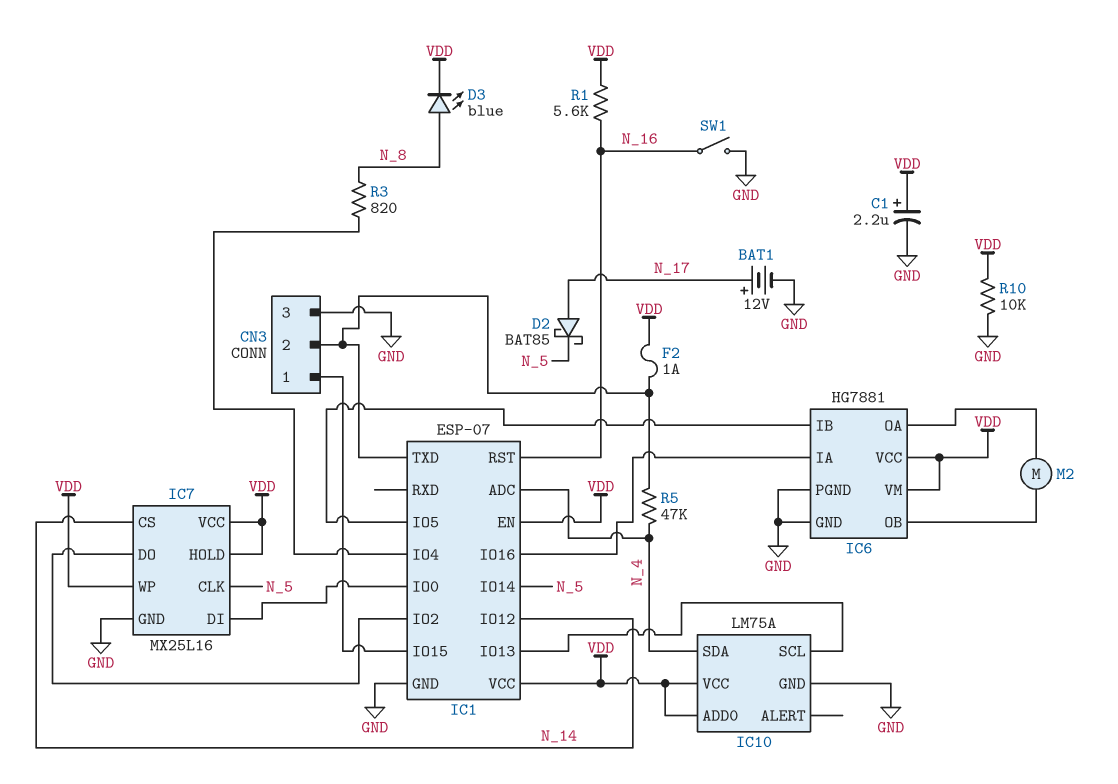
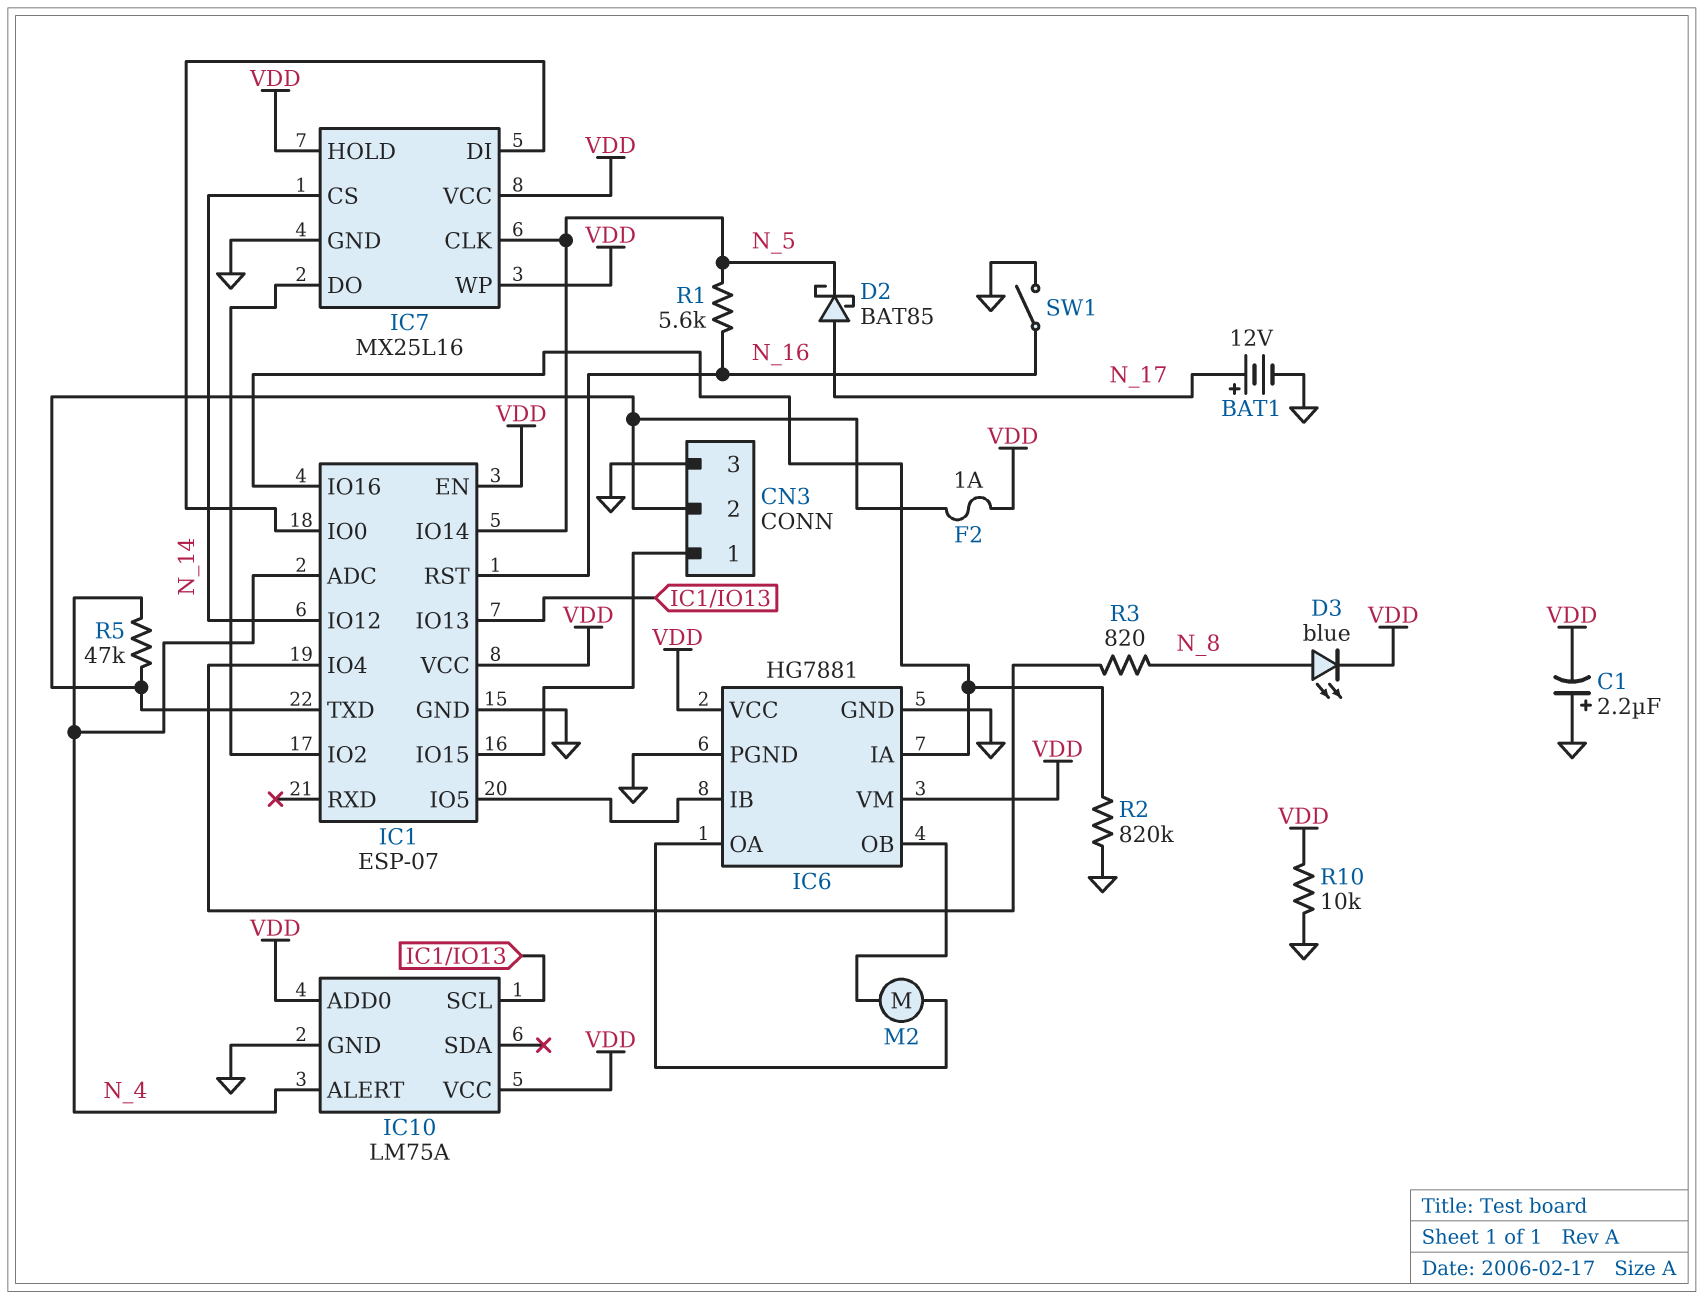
C1: 2.2uF (plus VDD, minus GND) -> 2.2uF (plus GND, minus VDD)
IC10 pin ALERT: none -> N_4
IC10 pin SDA: N_4 -> none
R1: 5.6k (N_16, VDD) -> 5.6k (N_5, N_16)
R2: none -> 820k (GND, IC1/IO16)

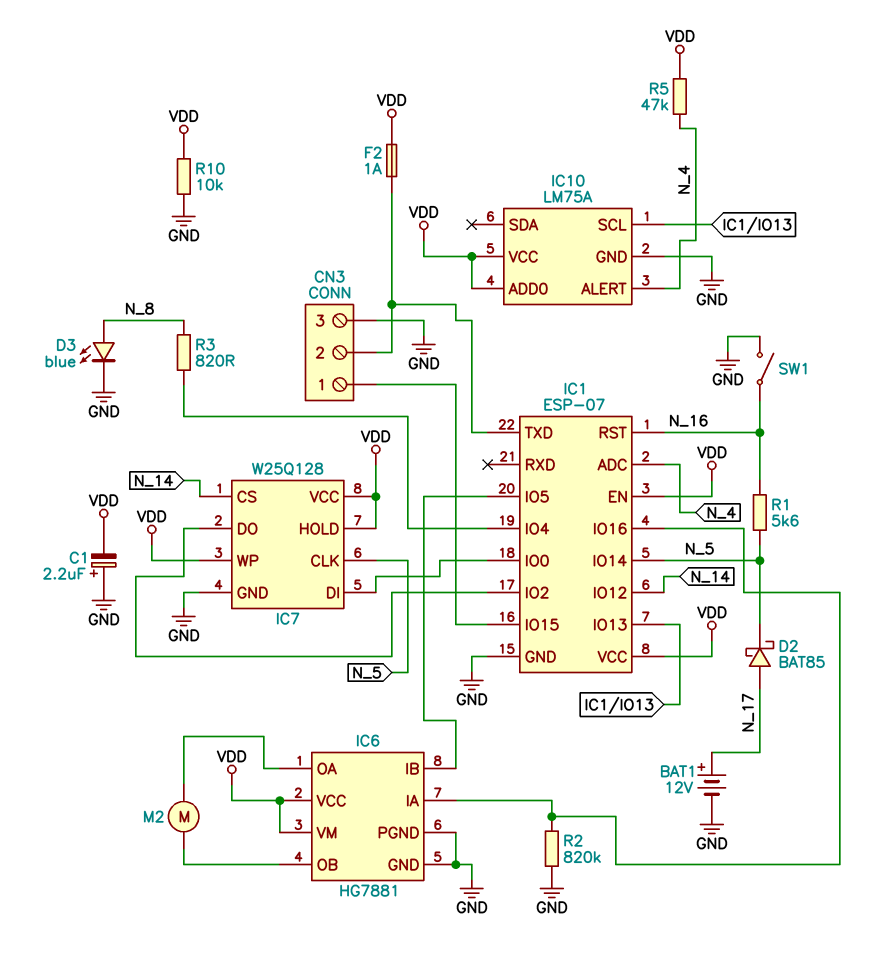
D3: LED blue (A N_8, K VDD) -> LED blue (A N_8, K GND)
IC7: MX25L16 -> W25Q128
R5: 47k (CN3/2, N_4) -> 47k (N_4, VDD)

